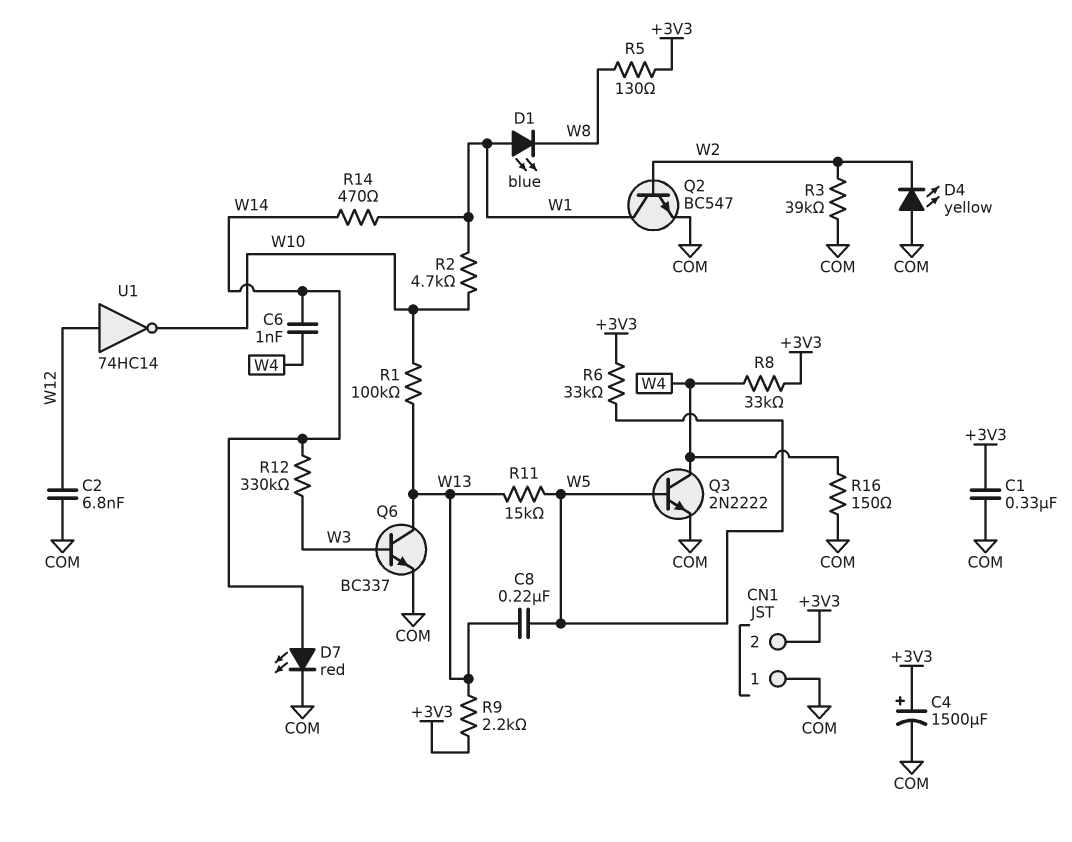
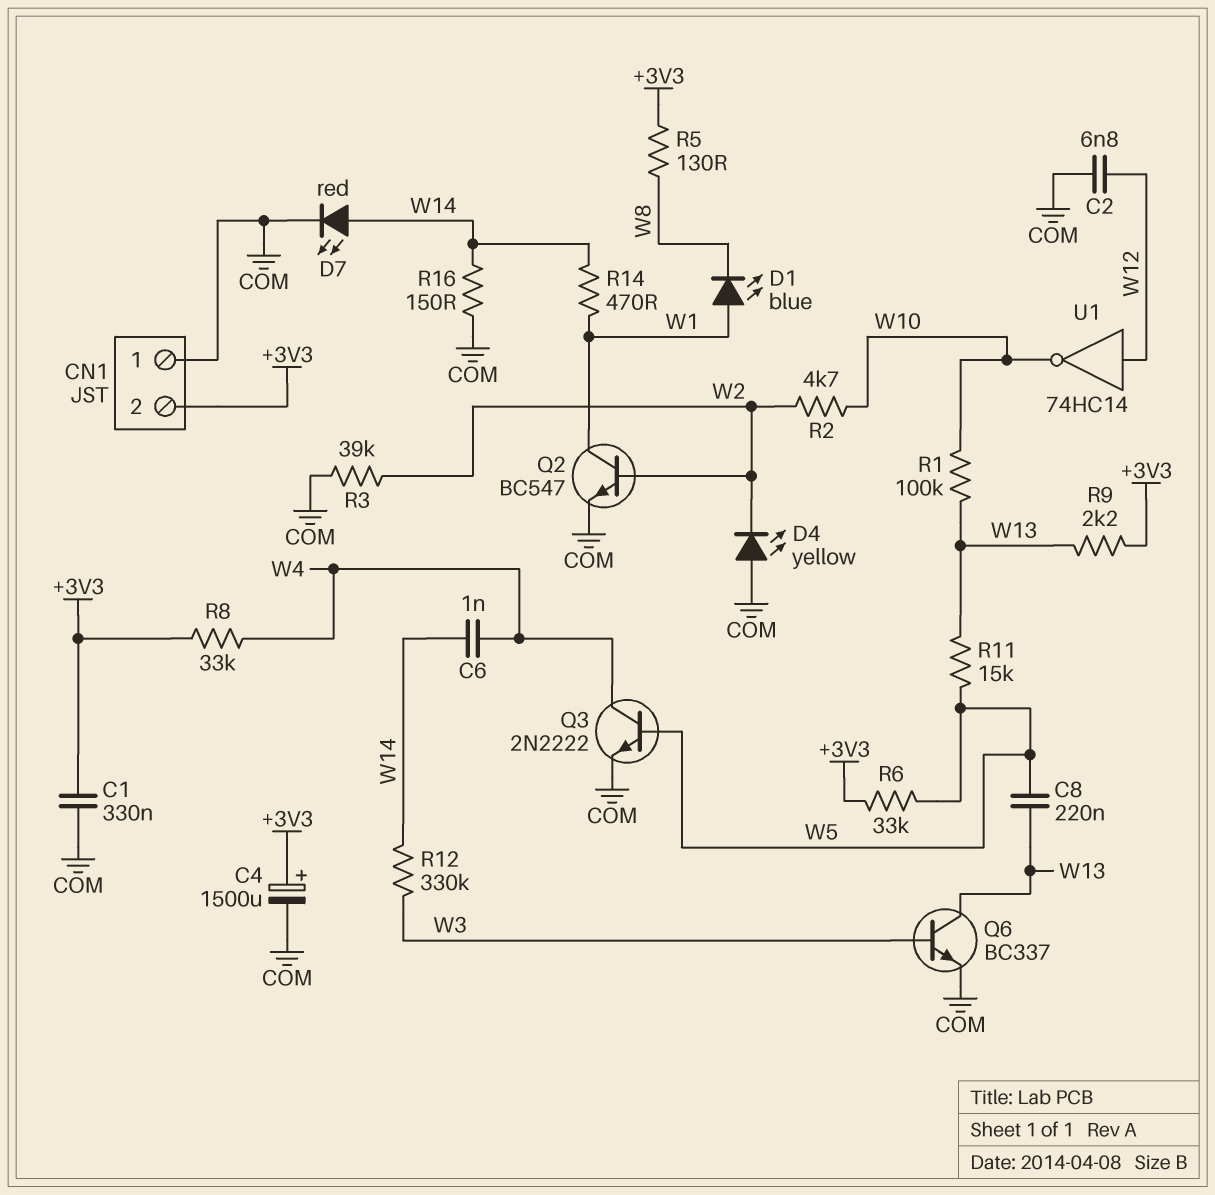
R2: 4.7k (W1, W10) -> 4.7k (W2, W10)
R16: 150 (COM, W4) -> 150 (COM, W14)

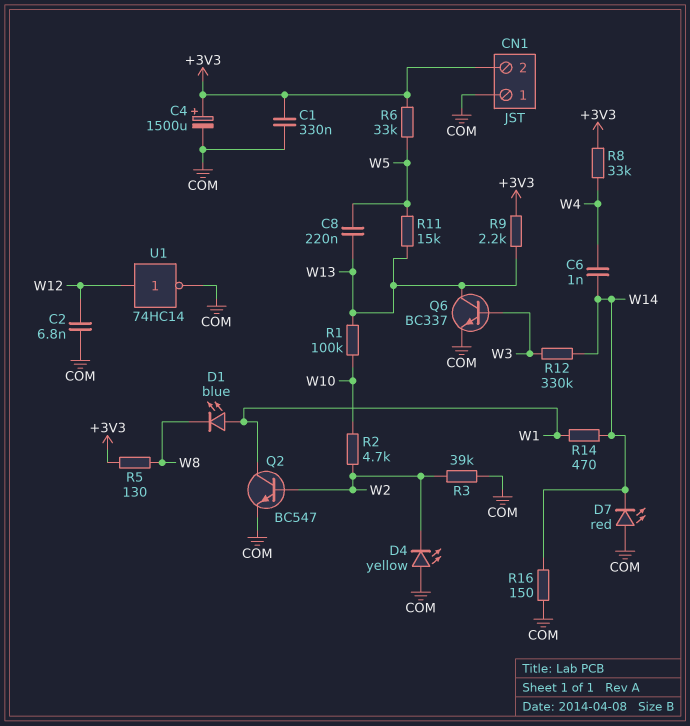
D7: LED red (A W14, K COM) -> LED red (A COM, K W14)
Q3: NPN 2N2222 (B W5, C W4, E COM) -> none
U1: NOT 74HC14 (in W12, out W10) -> NOT 74HC14 (in W12, out COM)

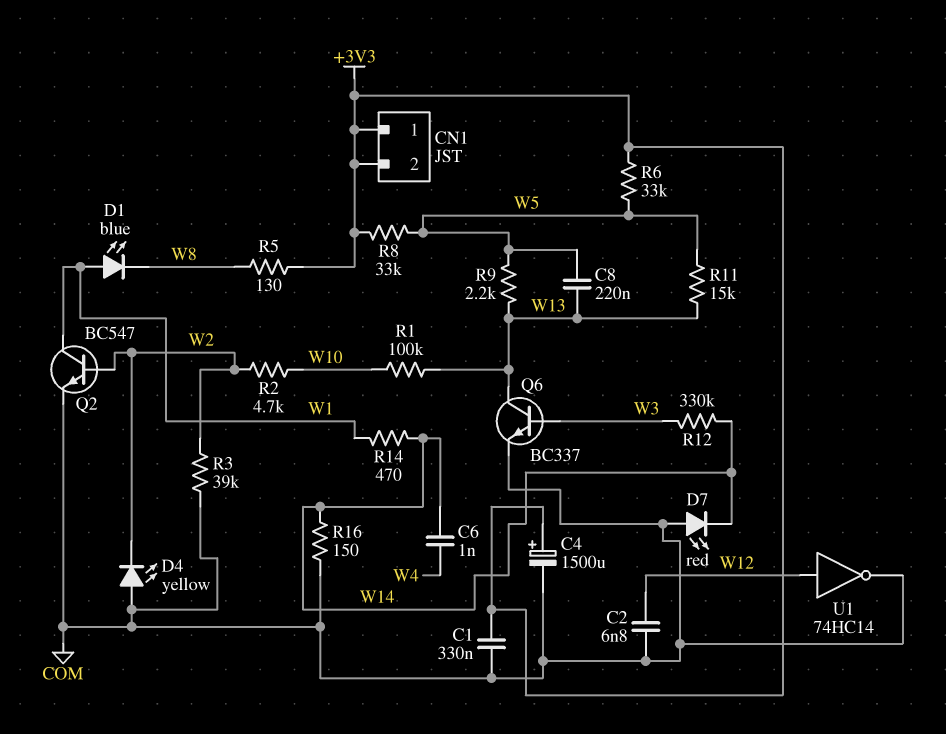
CN1 pin 1: COM -> +3V3
R8: 33k (+3V3, W4) -> 33k (+3V3, W5)
R9: 2.2k (+3V3, W13) -> 2.2k (W5, W13)

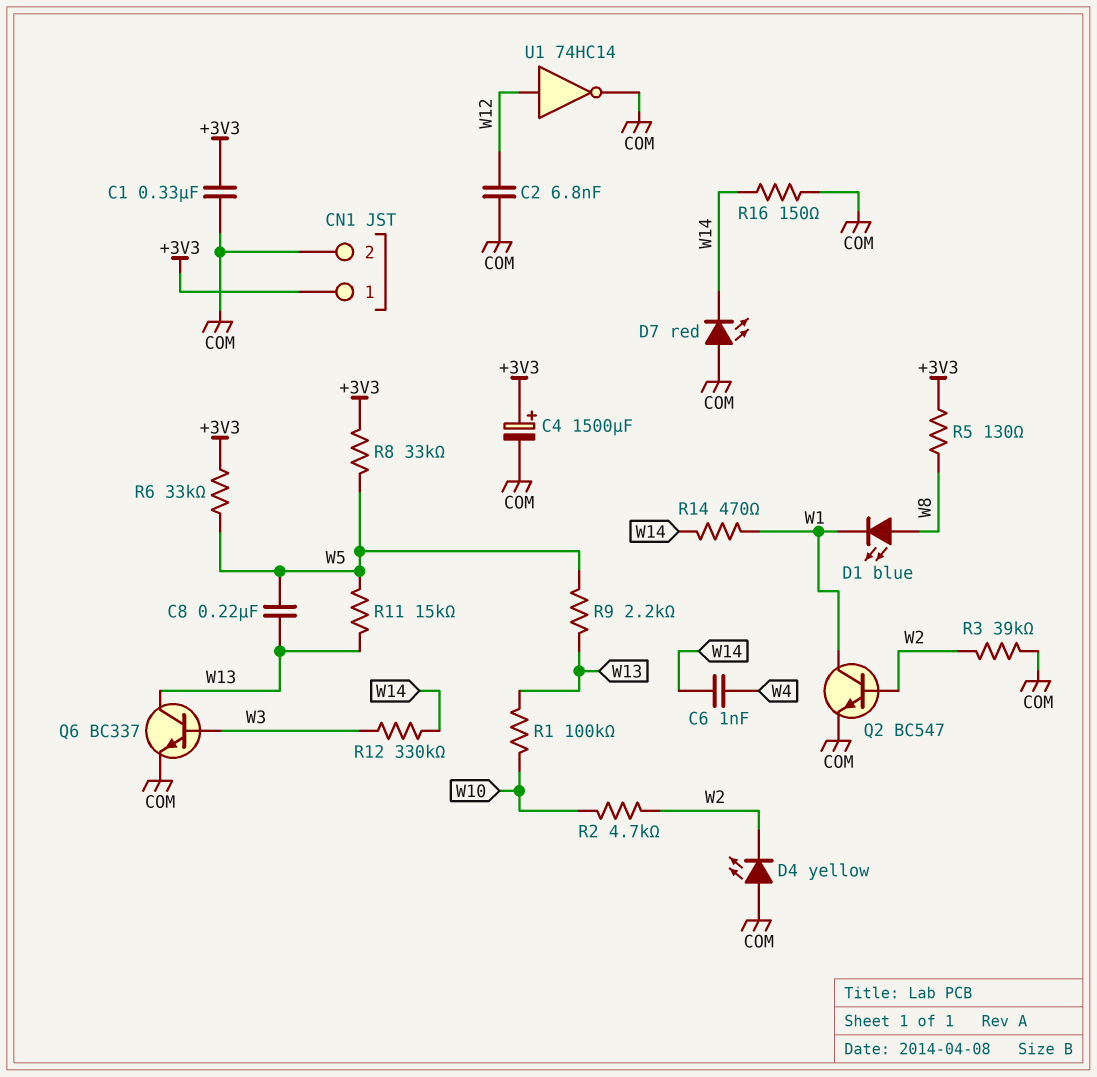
CN1 pin 2: +3V3 -> COM
D1: LED blue (A W1, K W8) -> LED blue (A W8, K W1)

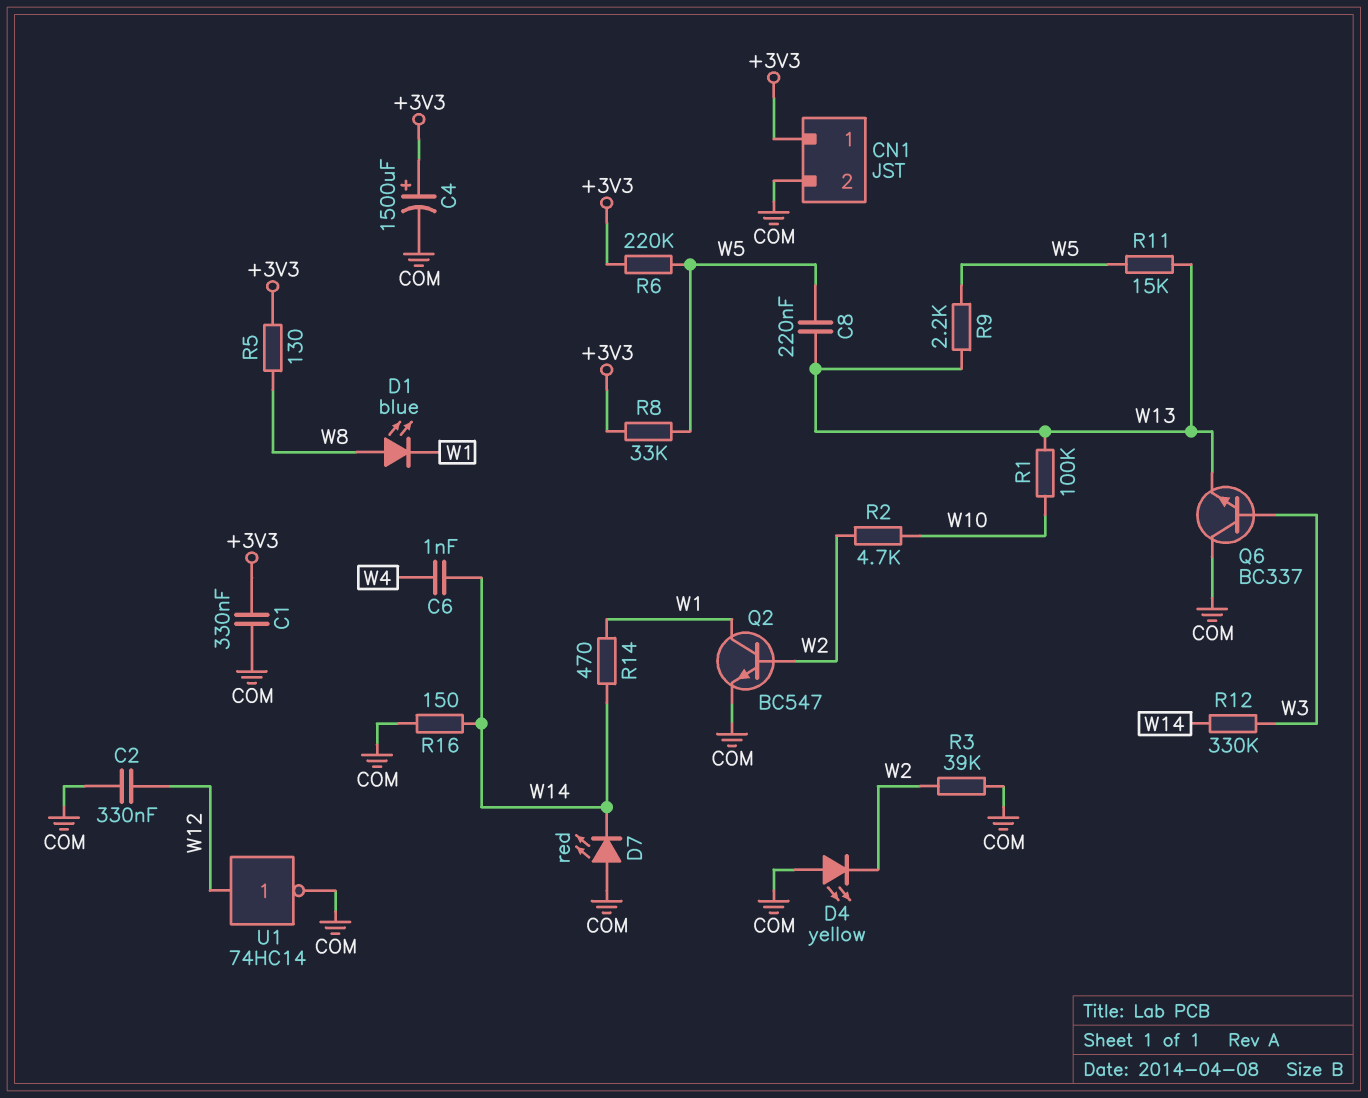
C2: 6.8nF (COM, W12) -> 330nF (COM, W12)
Q6: NPN BC337 (B W3, C W13, E COM) -> NPN BC337 (B W3, C COM, E W13)
R6: 33k (+3V3, W5) -> 220k (+3V3, W5)

